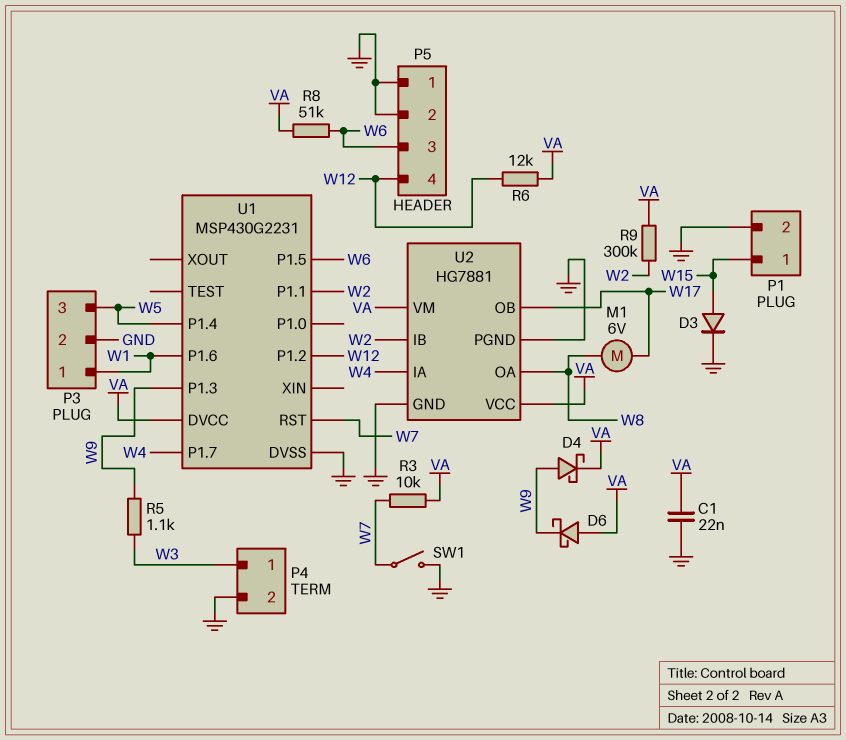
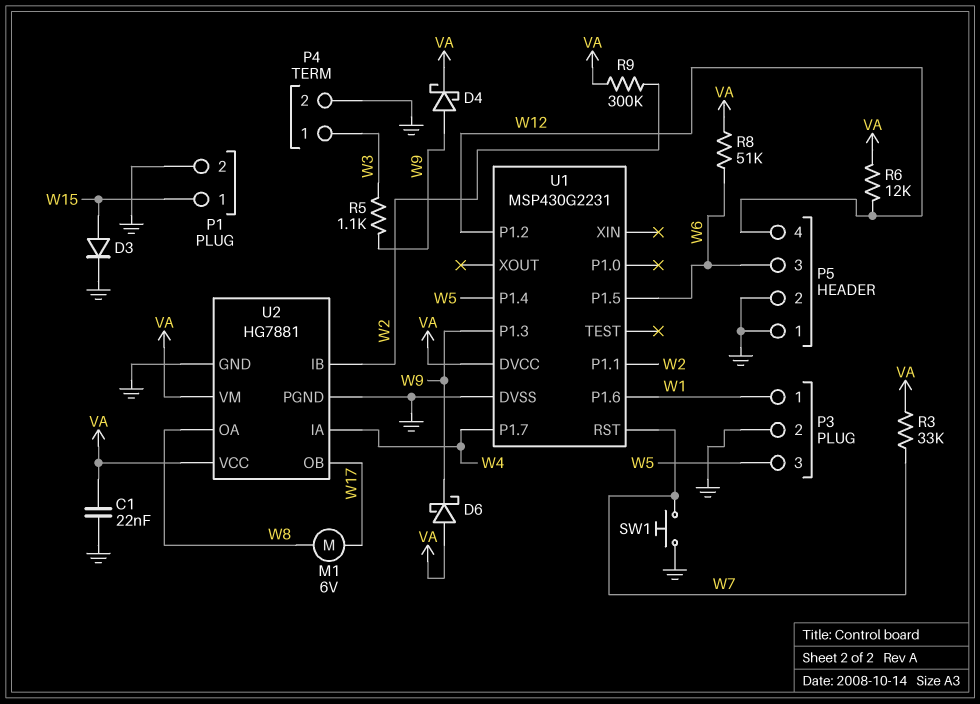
R3: 10k (VA, W7) -> 33k (VA, W7)
SW1: switch (GND, W7) -> button (GND, W7)

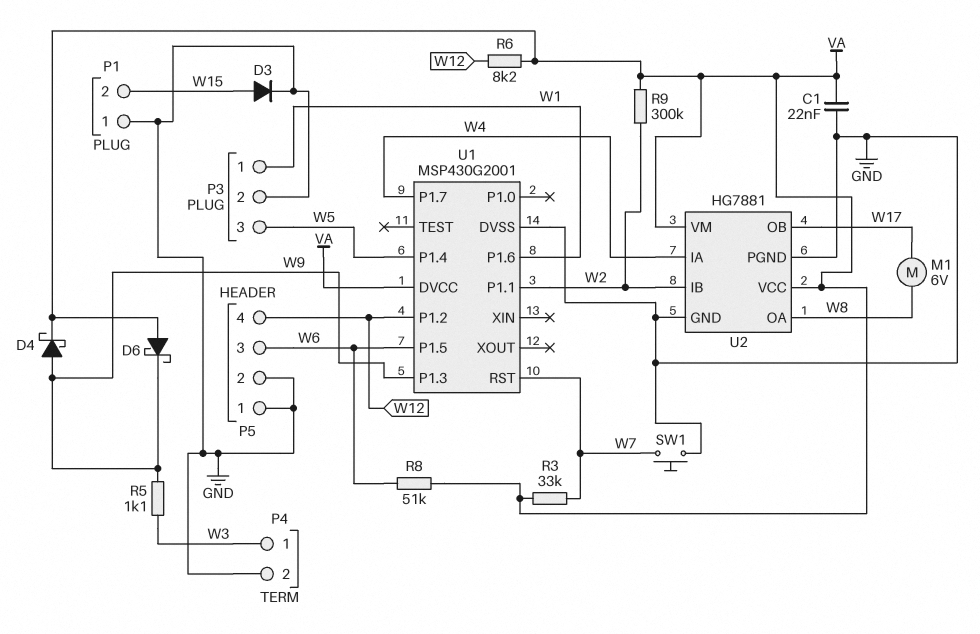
P1 pin 1: W15 -> GND
P1 pin 2: GND -> W15
R6: 12k (VA, W12) -> 8.2k (VA, W12)
U1: MSP430G2231 -> MSP430G2001

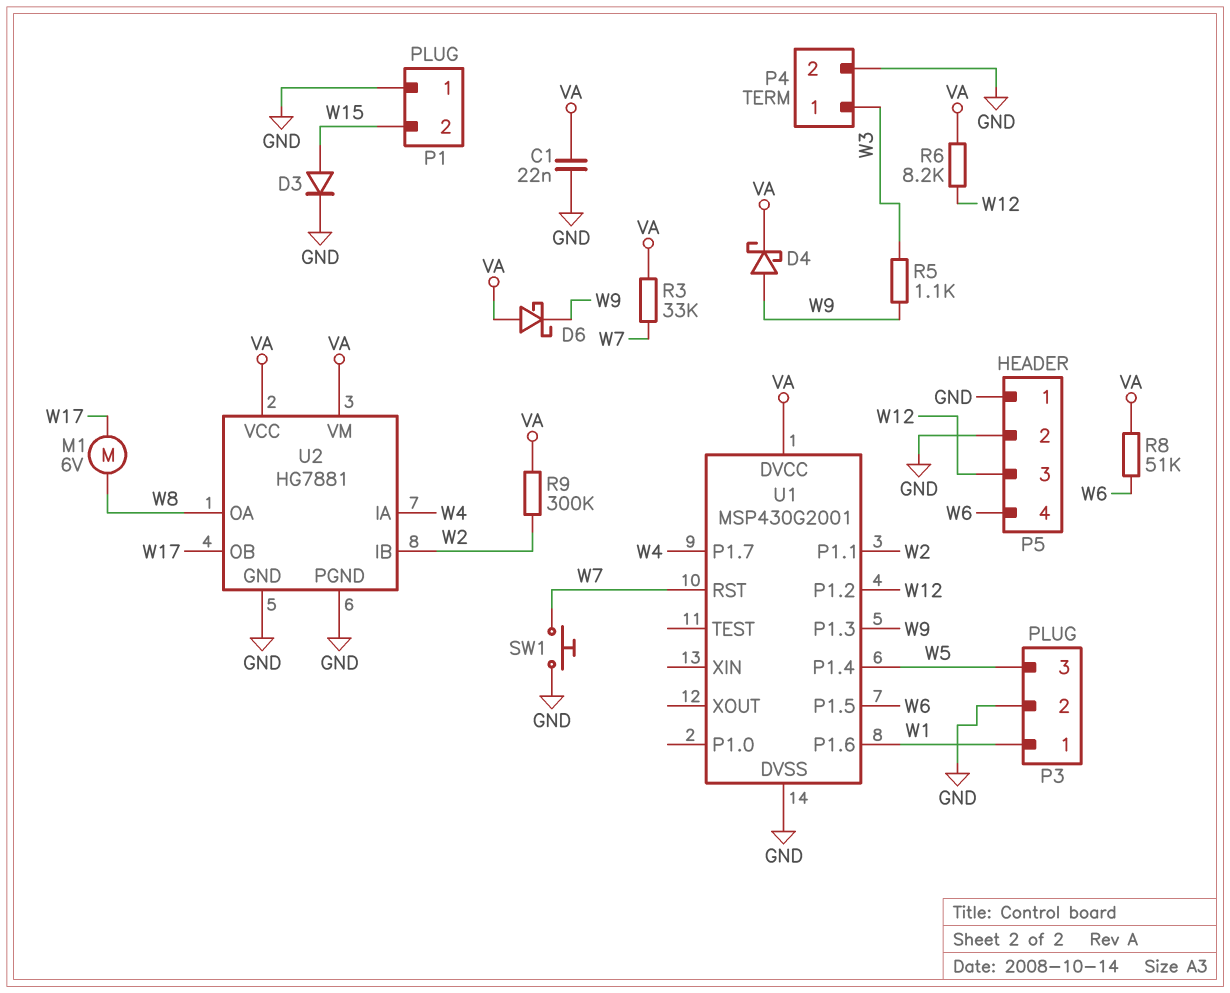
P5 pin 3: W6 -> W12
P5 pin 4: W12 -> W6

